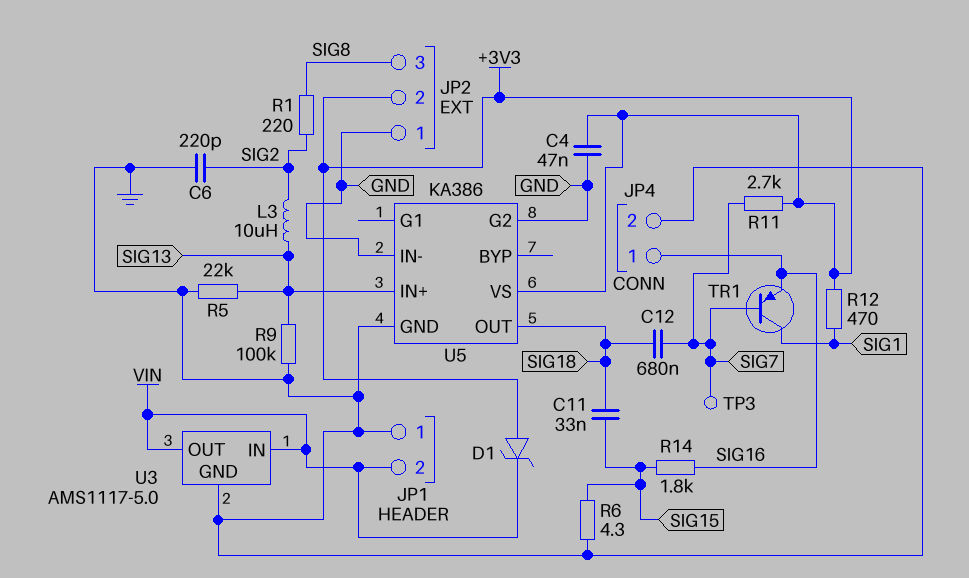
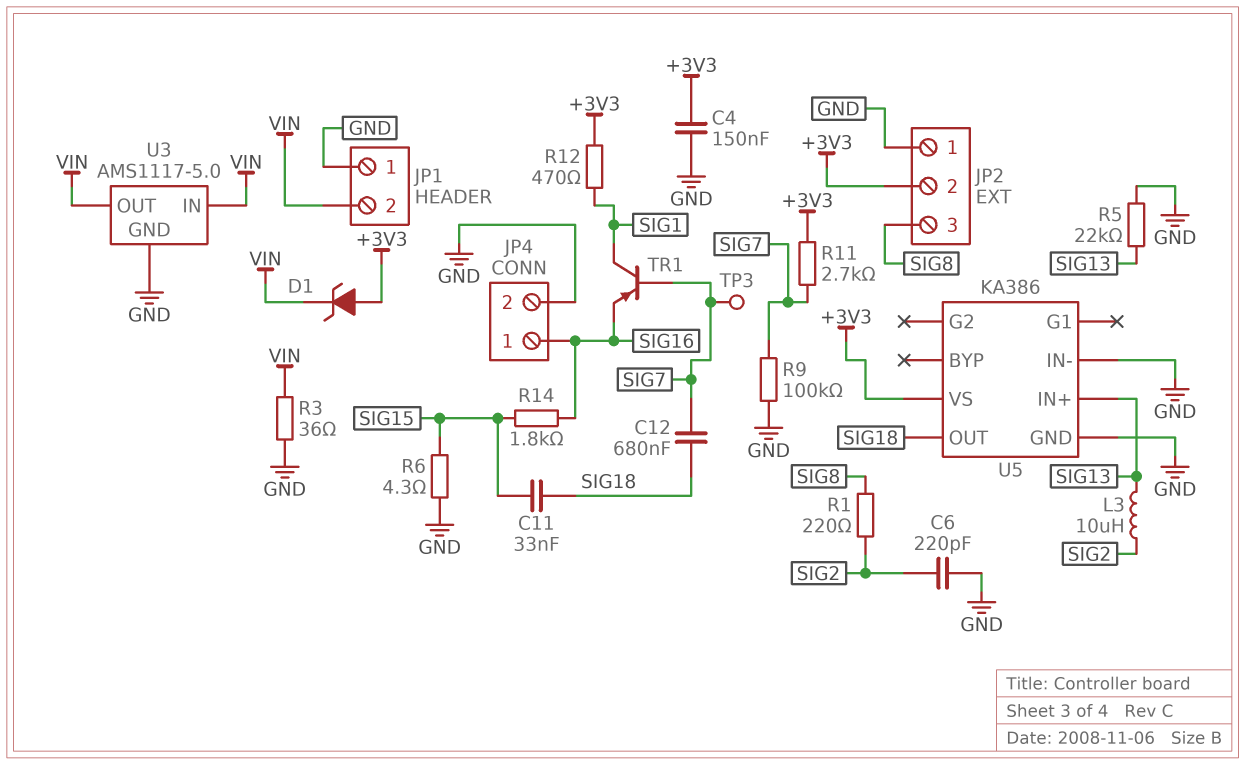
C4: 47nF (+3V3, GND) -> 150nF (+3V3, GND)
R3: none -> 36 (GND, VIN)
R9: 100k (GND, SIG13) -> 100k (GND, SIG7)
U5 pin G2: GND -> none

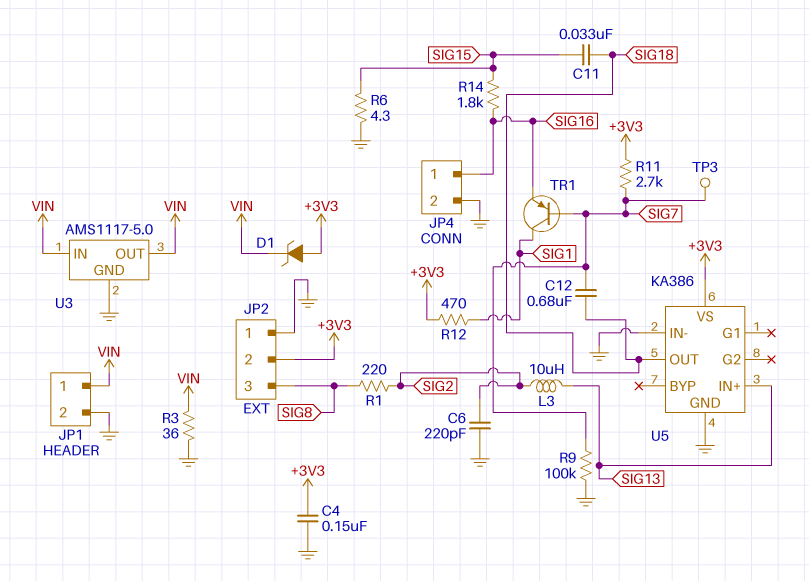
JP1 pin 1: GND -> VIN
JP1 pin 2: VIN -> GND
R5: 22k (GND, SIG13) -> none

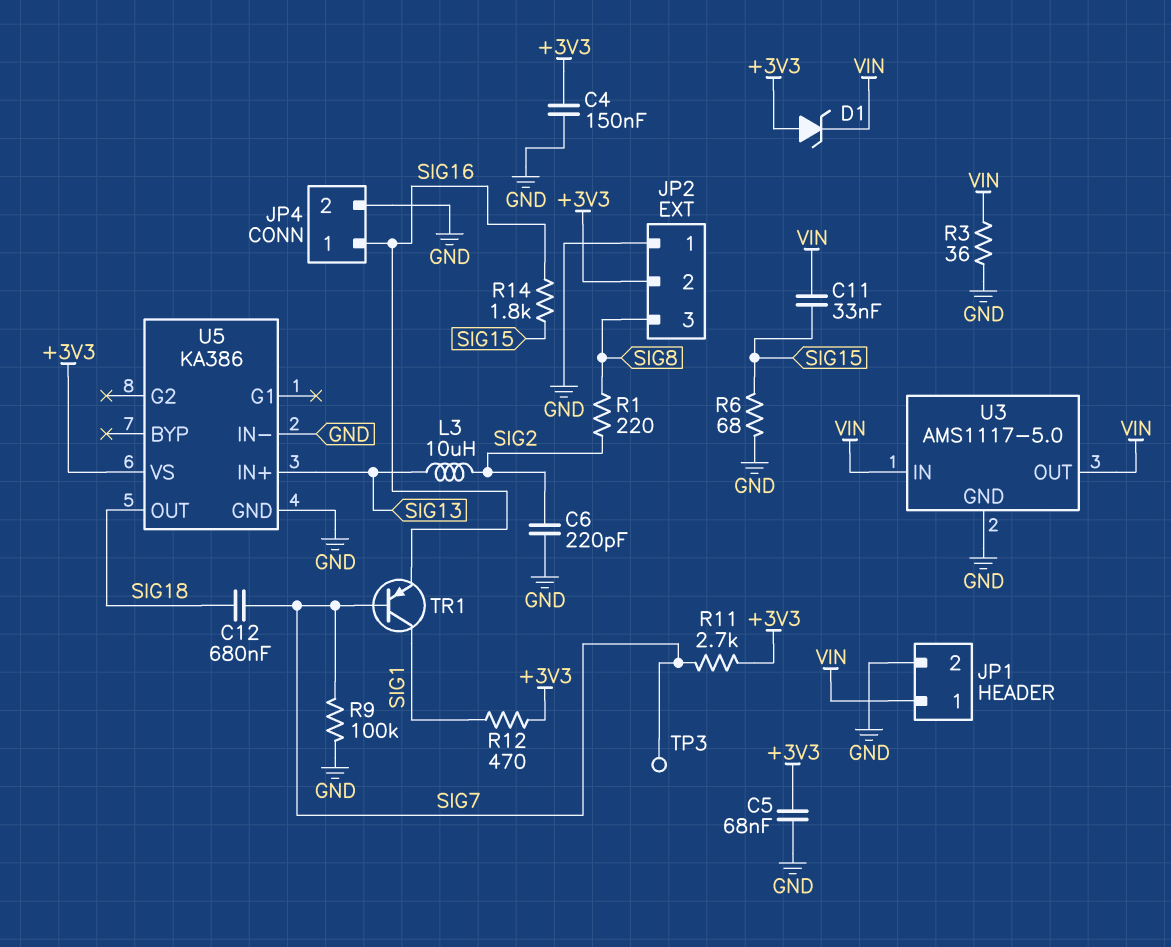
C5: none -> 68nF (+3V3, GND)
C11: 33nF (SIG15, SIG18) -> 33nF (SIG15, VIN)
R6: 4.3 (GND, SIG15) -> 68 (GND, SIG15)

